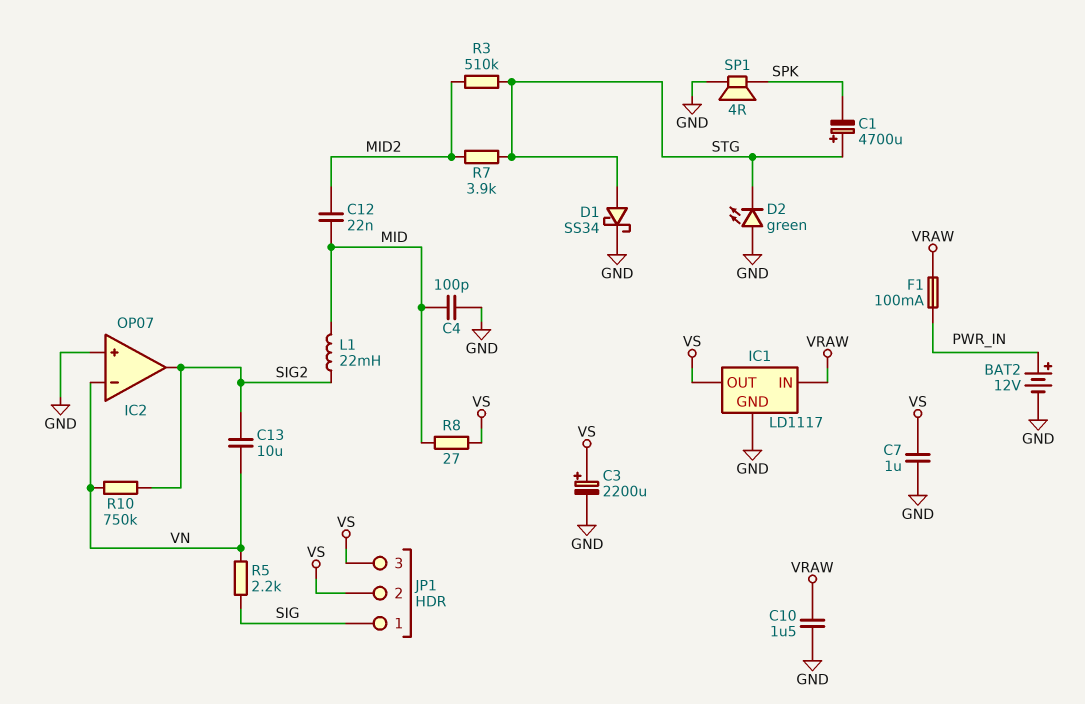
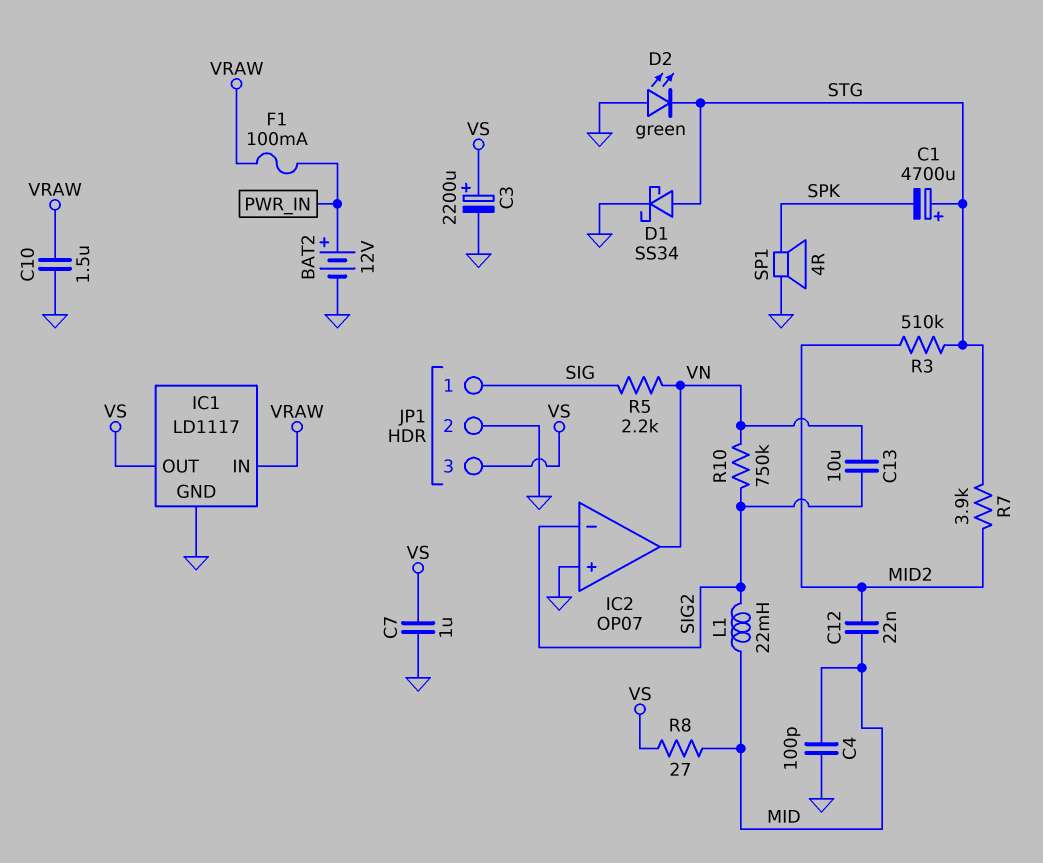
IC2 pin in-: VN -> SIG2
IC2 pin out: SIG2 -> VN
JP1 pin 2: VS -> GND

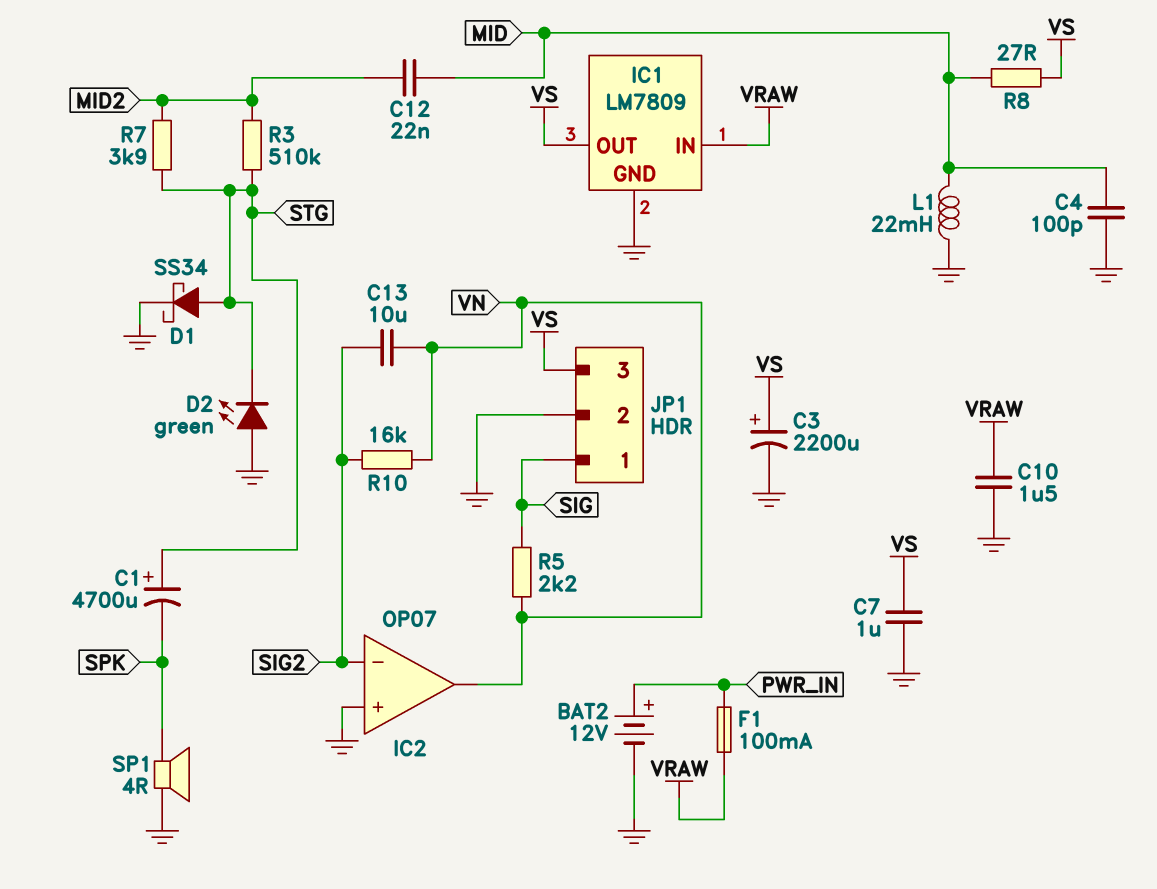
IC1: LD1117 -> LM7809
L1: 22mH (MID, SIG2) -> 22mH (GND, MID)
R10: 750k (SIG2, VN) -> 16k (SIG2, VN)

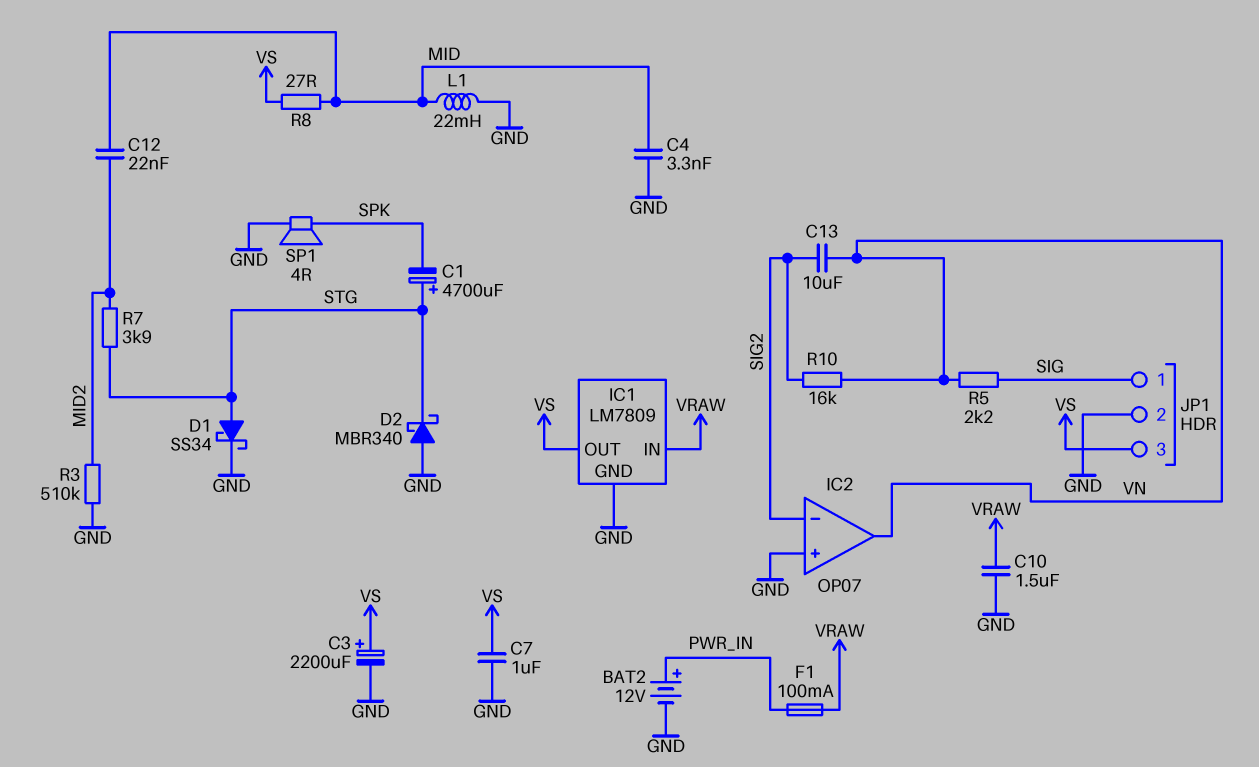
C4: 100pF (GND, MID) -> 3.3nF (GND, MID)
D2: LED green (A GND, K STG) -> schottky MBR340 (A GND, K STG)
R3: 510k (MID2, STG) -> 510k (GND, MID2)

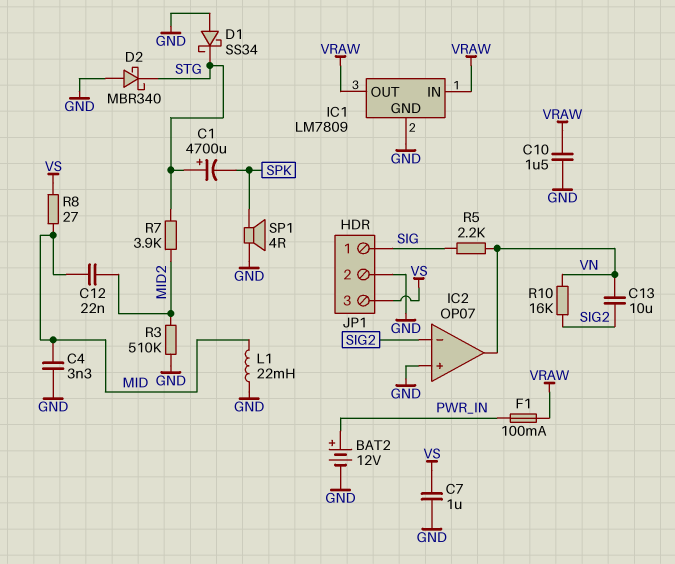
C3: 2200uF (plus VS, minus GND) -> none
D1: schottky SS34 (A STG, K GND) -> schottky SS34 (A GND, K STG)
IC1 pin OUT: VS -> VRAW

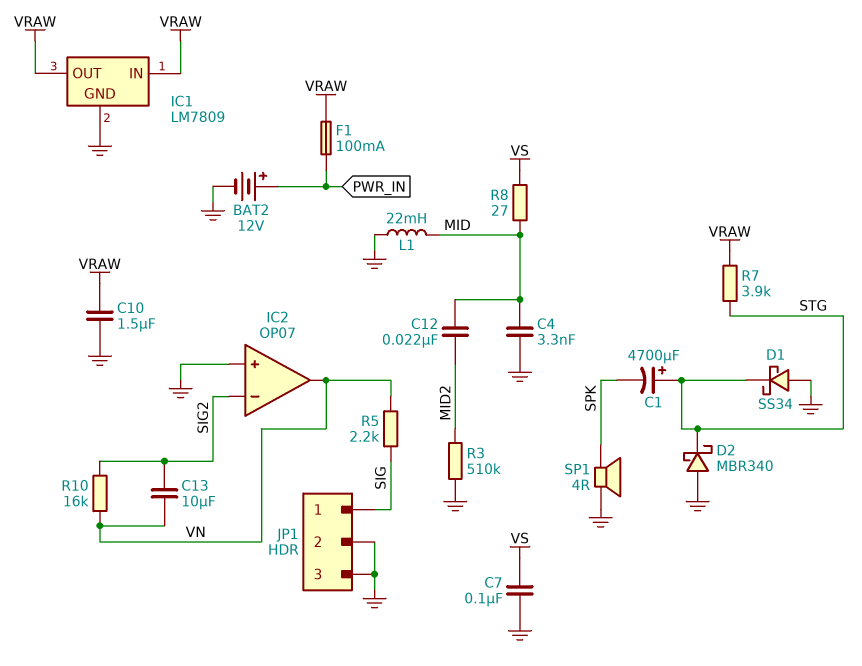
C7: 1uF (GND, VS) -> 100nF (GND, VS)
JP1 pin 3: VS -> GND
R7: 3.9k (MID2, STG) -> 3.9k (STG, VRAW)

